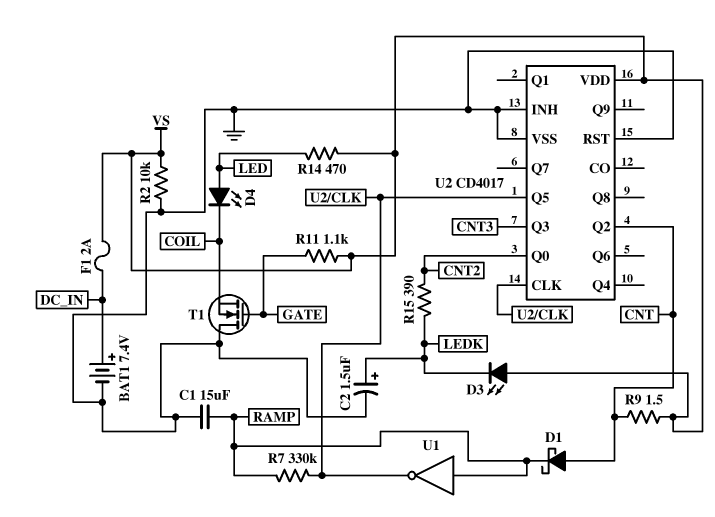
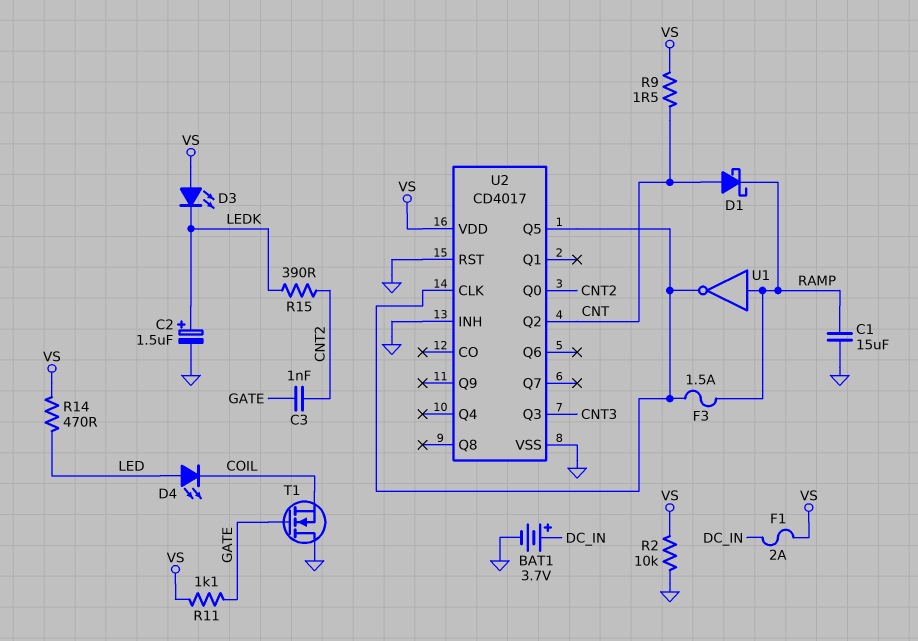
BAT1: 7.4V (plus DC_IN, minus GND) -> 3.7V (plus DC_IN, minus GND)
C3: none -> 1nF (CNT2, GATE)
F3: none -> 1.5A (RAMP, U2/CLK)
R7: 330k (RAMP, U2/CLK) -> none

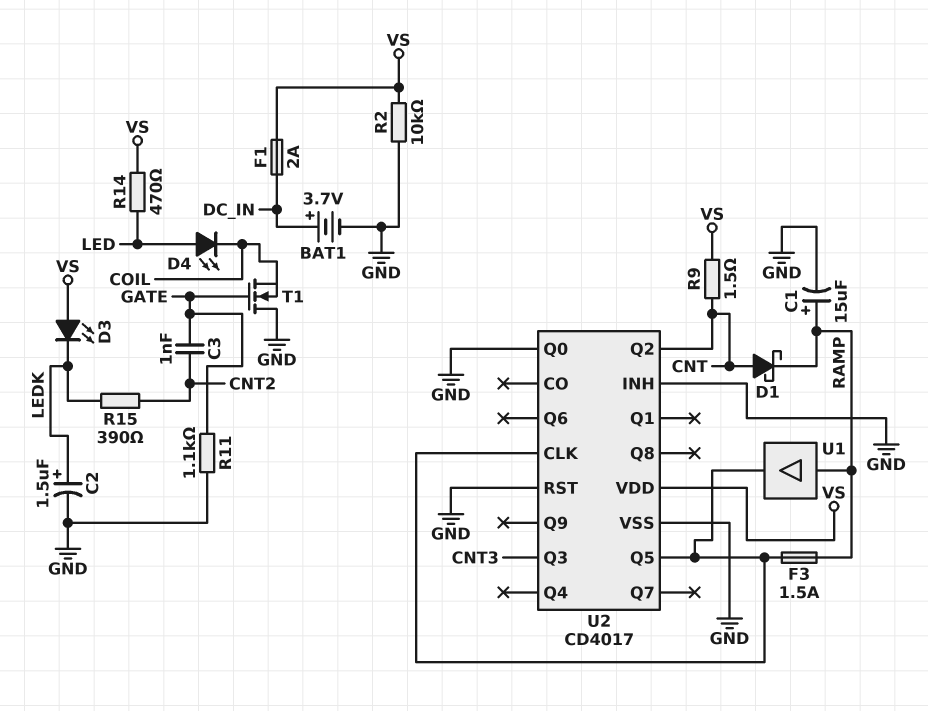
C1: 15uF (GND, RAMP) -> 15uF (plus RAMP, minus GND)
R11: 1.1k (GATE, VS) -> 1.1k (GATE, GND)
U1: NOT (in RAMP, out U2/CLK) -> buffer (in RAMP, out U2/CLK)
U2 pin Q0: CNT2 -> GND

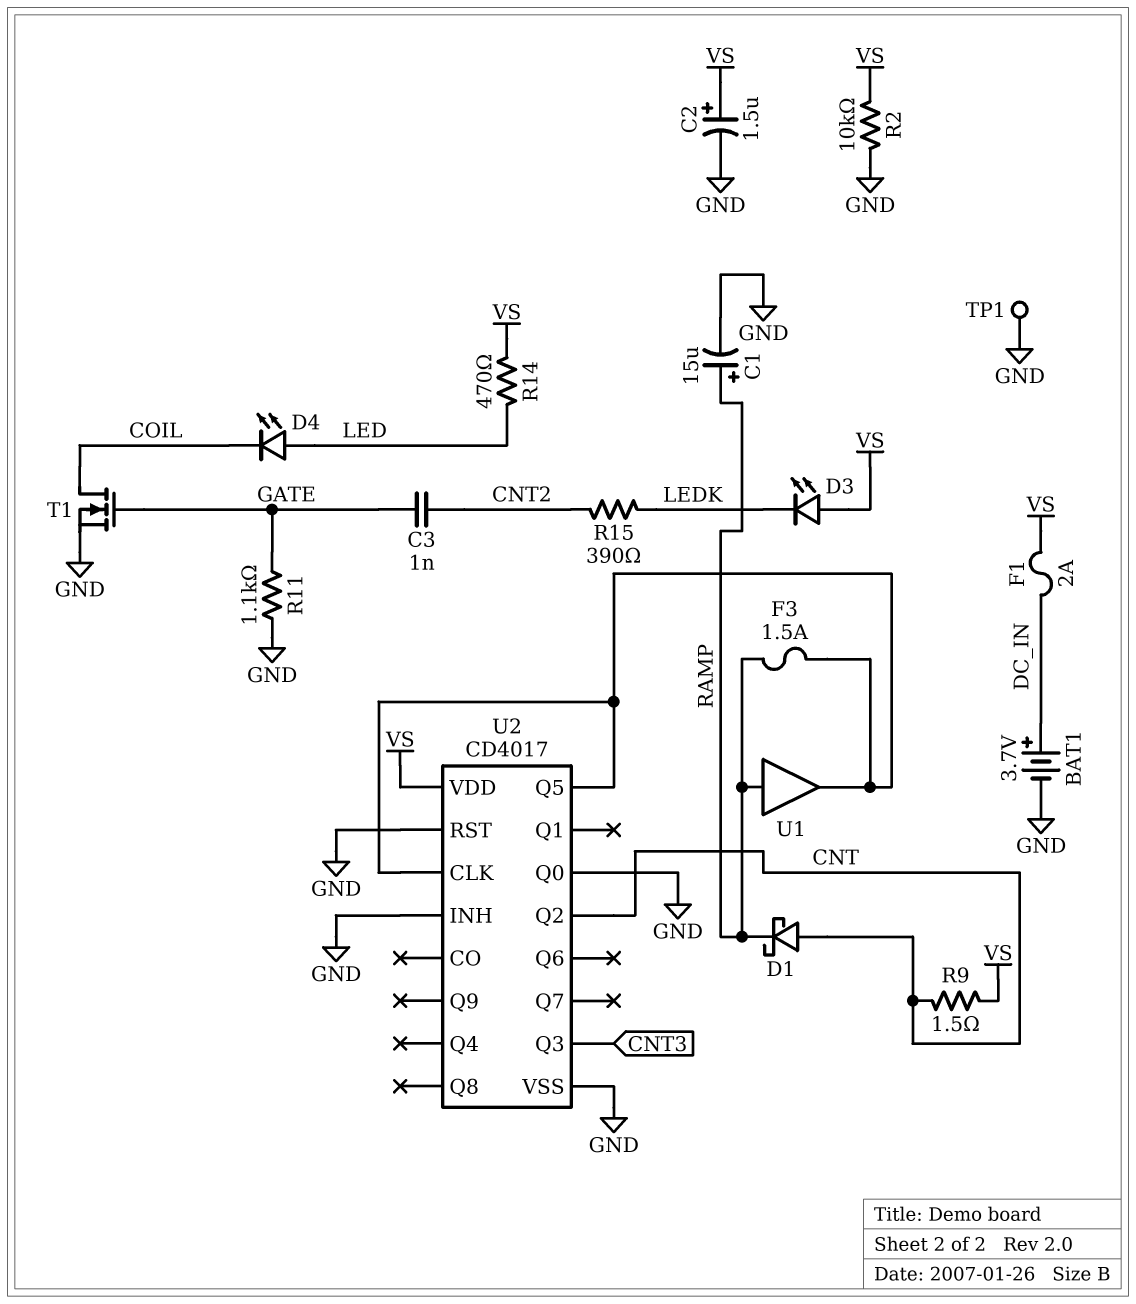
C2: 1.5uF (plus LEDK, minus GND) -> 1.5uF (plus VS, minus GND)
T1: NMOS (G GATE, D GND, S COIL) -> NMOS (G GATE, D COIL, S GND)
TP1: none -> test point (GND)

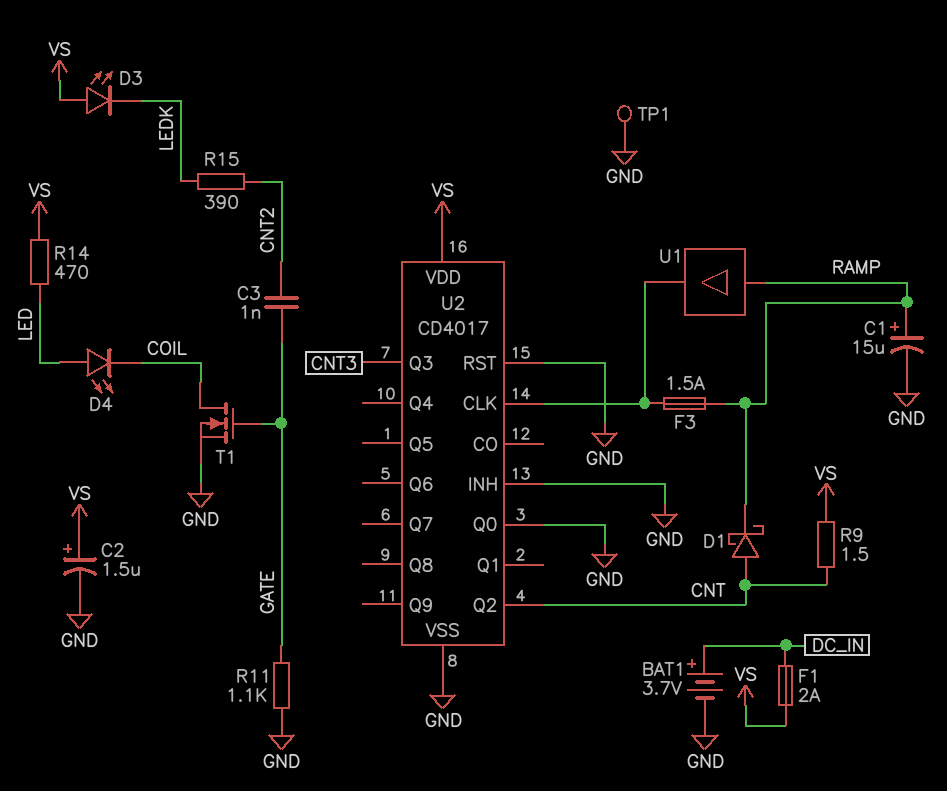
R2: 10k (GND, VS) -> none
U2 pin Q5: U2/CLK -> none

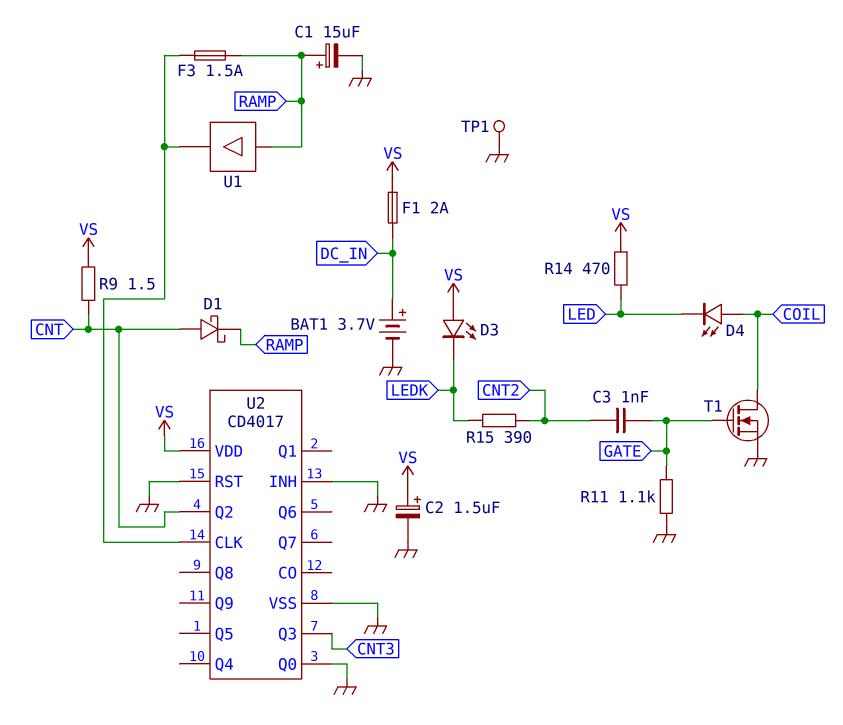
D4: LED (A LED, K COIL) -> LED (A COIL, K LED)

